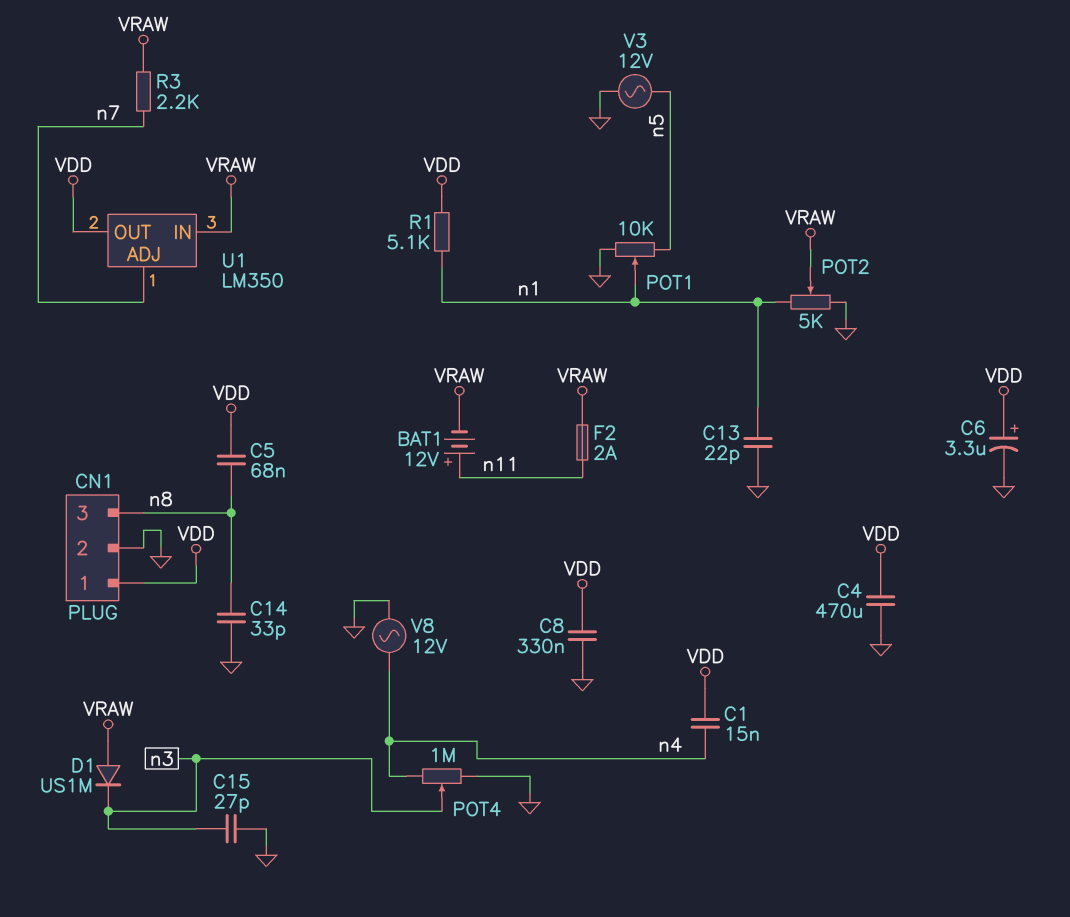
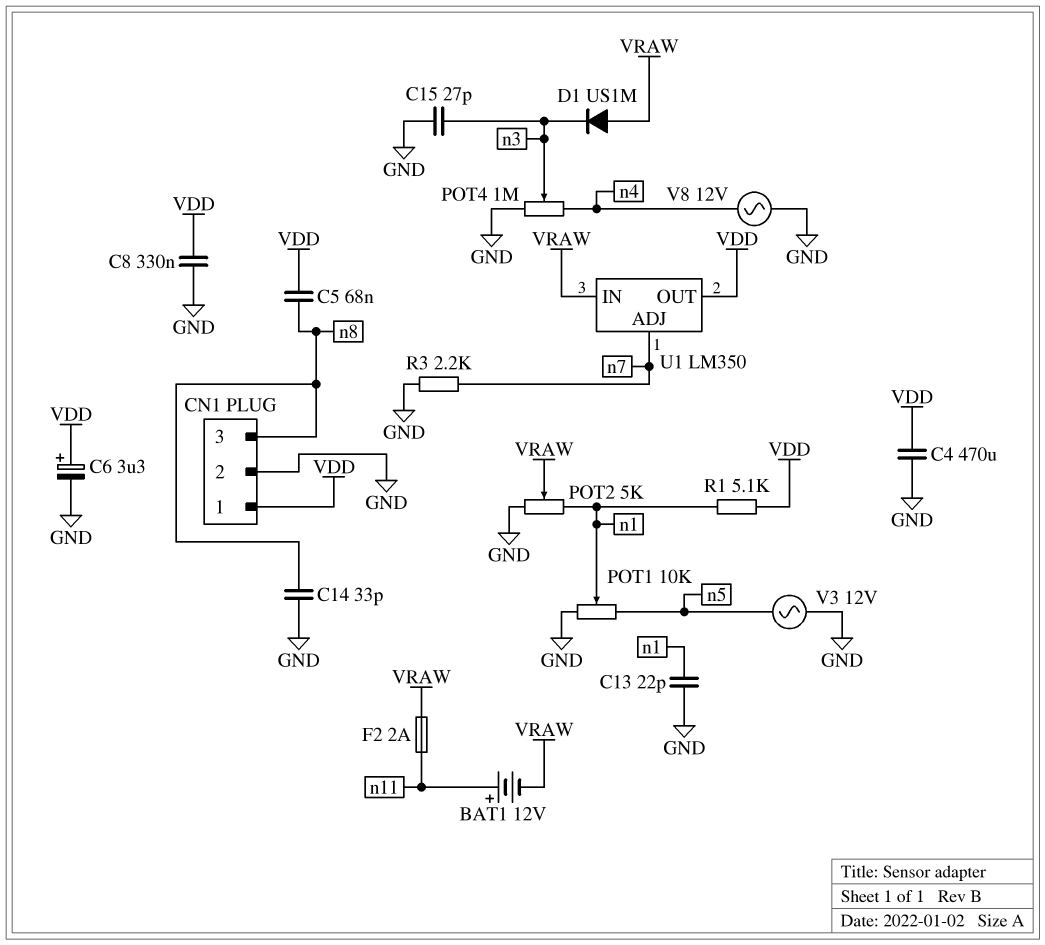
C1: 15nF (VDD, n4) -> none
R3: 2.2k (VRAW, n7) -> 2.2k (GND, n7)

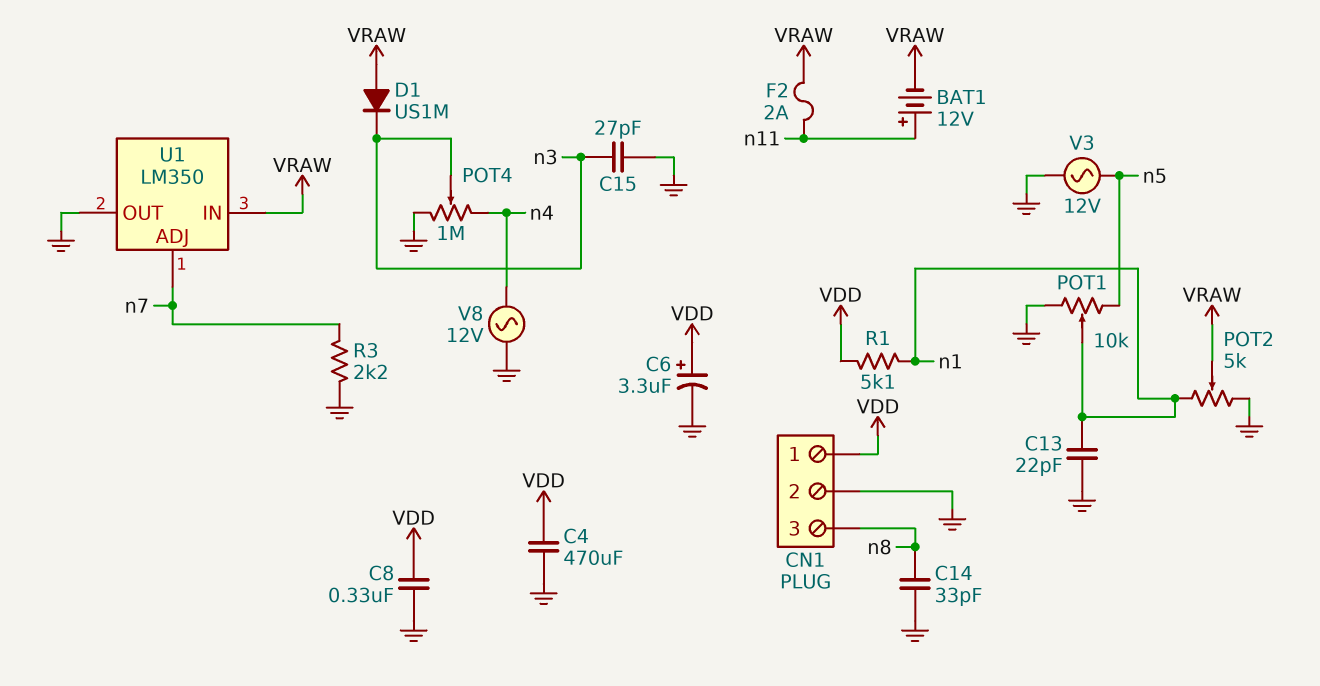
C5: 68nF (VDD, n8) -> none
U1 pin OUT: VDD -> GND

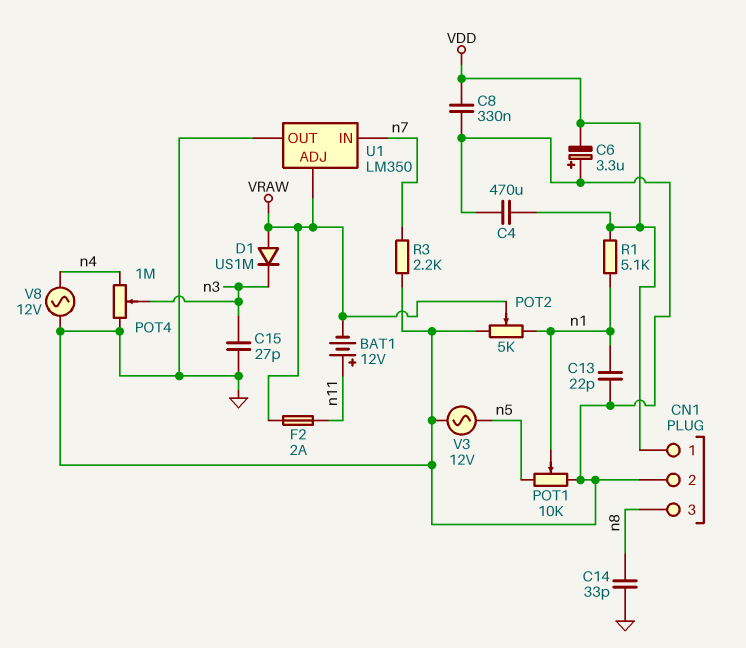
C6: 3.3uF (plus VDD, minus GND) -> 3.3uF (plus GND, minus VDD)
U1 pin ADJ: n7 -> VRAW
U1 pin IN: VRAW -> n7

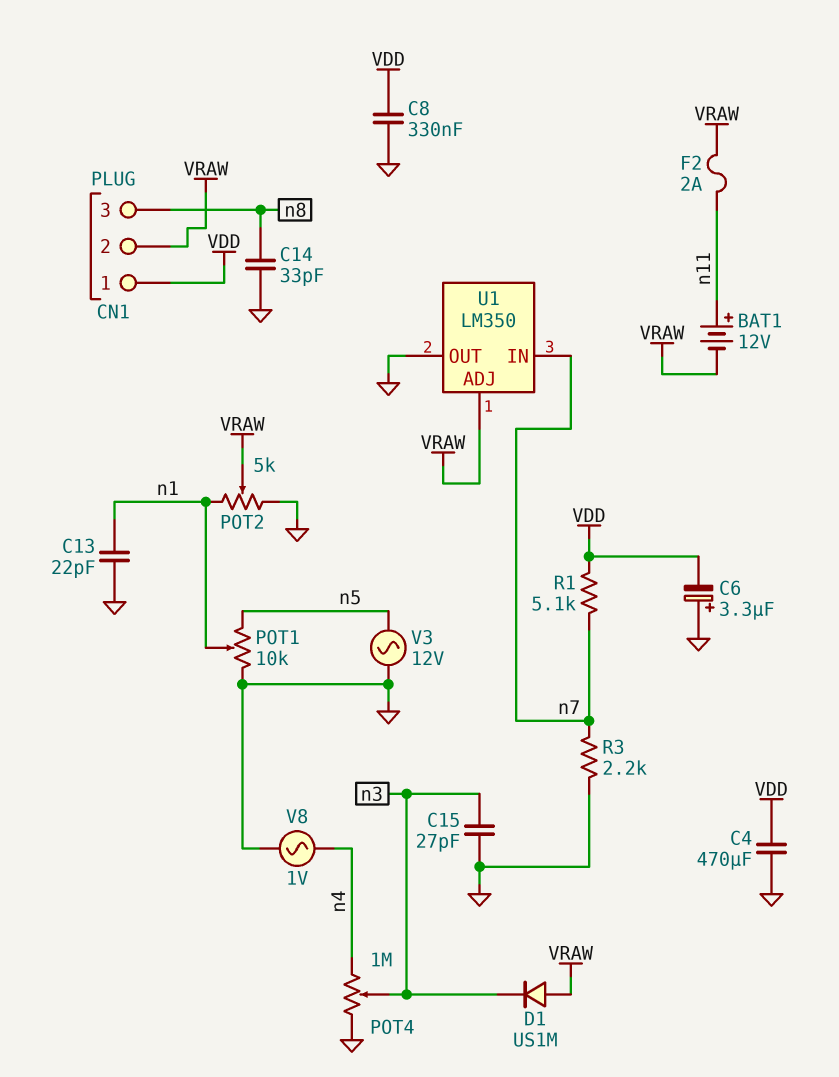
CN1 pin 2: GND -> VRAW
R1: 5.1k (VDD, n1) -> 5.1k (VDD, n7)
V8: AC 12V (GND, n4) -> AC 1V (GND, n4)

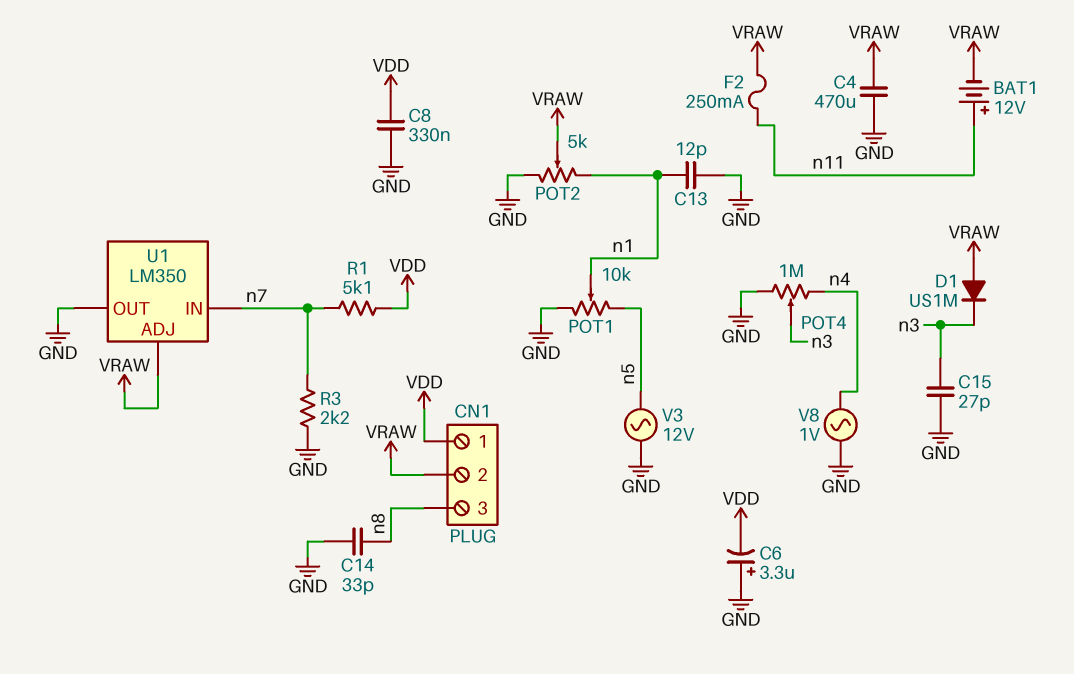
C4: 470uF (GND, VDD) -> 470uF (GND, VRAW)
C13: 22pF (GND, n1) -> 12pF (GND, n1)
F2: 2A (VRAW, n11) -> 250mA (VRAW, n11)

